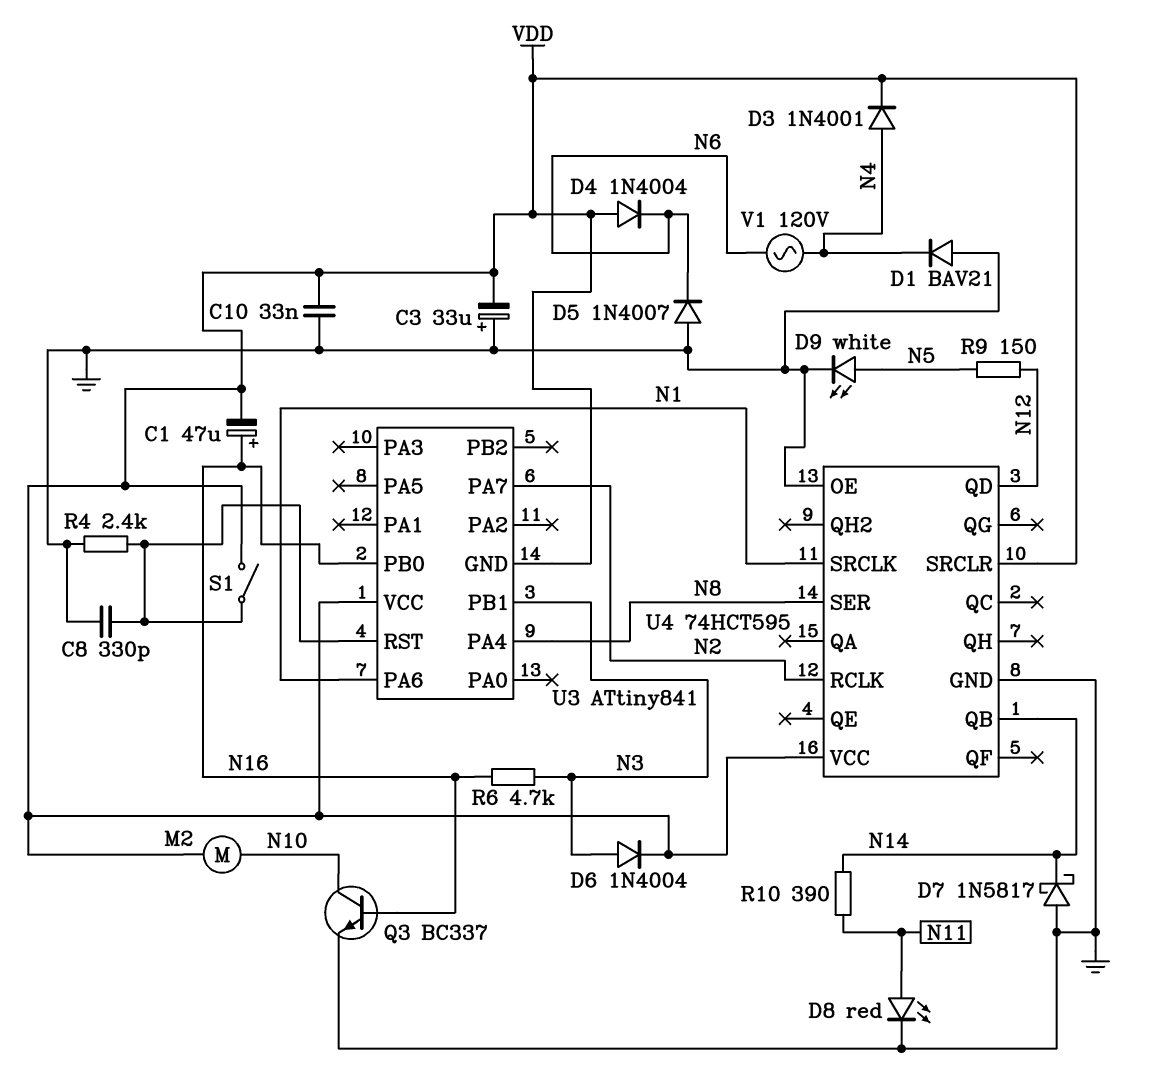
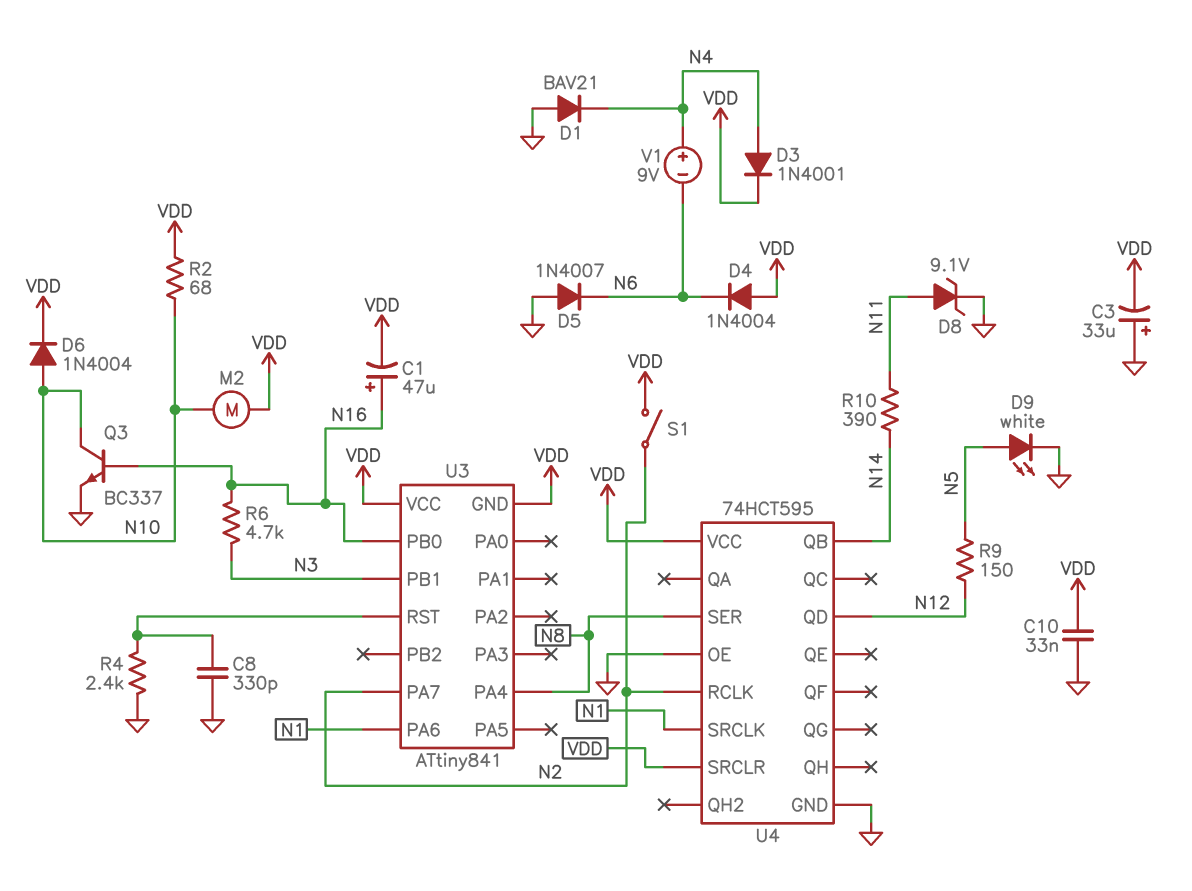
D6: diode 1N4004 (A N3, K VDD) -> diode 1N4004 (A N10, K VDD)
D7: schottky 1N5817 (A GND, K N14) -> none
D8: LED red (A N11, K GND) -> zener 9.1V (A N11, K GND)
R2: none -> 68 (N10, VDD)
S1: switch (U3/RST, VDD) -> switch (N2, VDD)
V1: AC 120V (N4, N6) -> 9V (plus N4, minus N6)

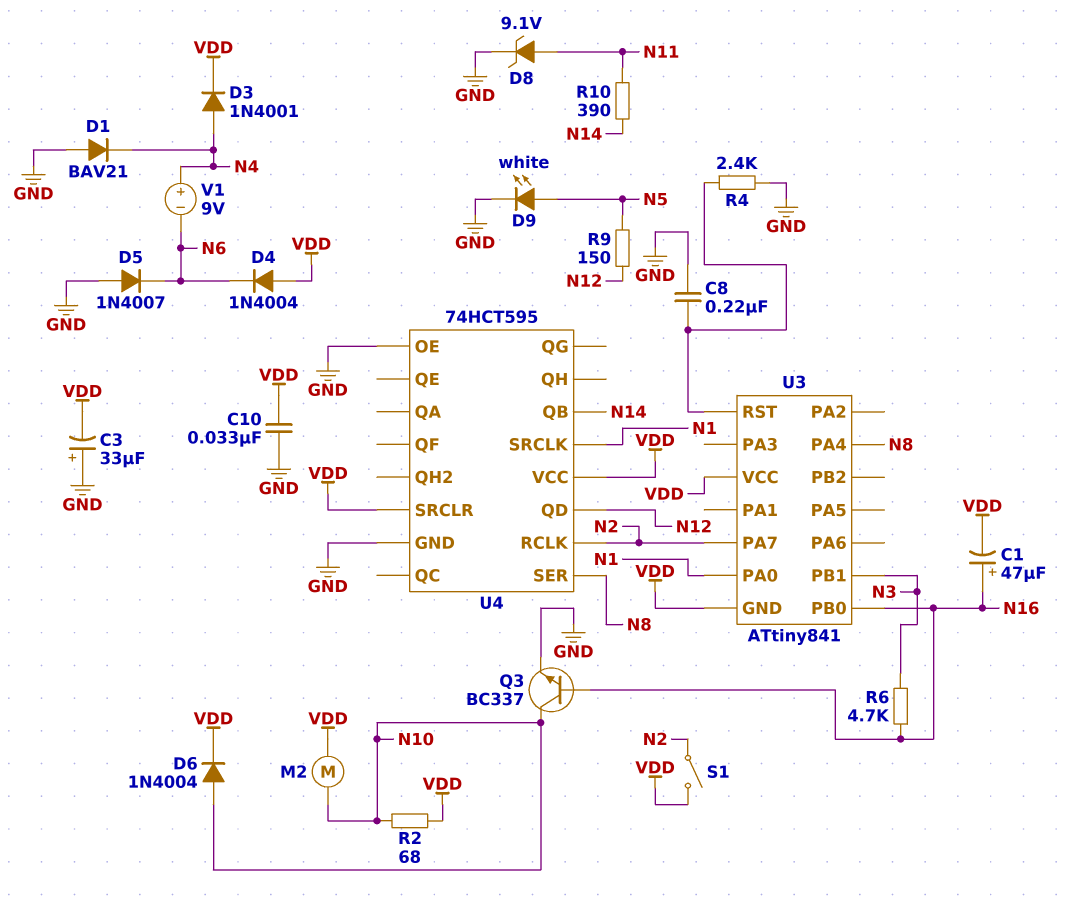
C8: 330pF (GND, U3/RST) -> 220nF (GND, U3/RST)
U3 pin PA0: none -> N1
U3 pin PA6: N1 -> none

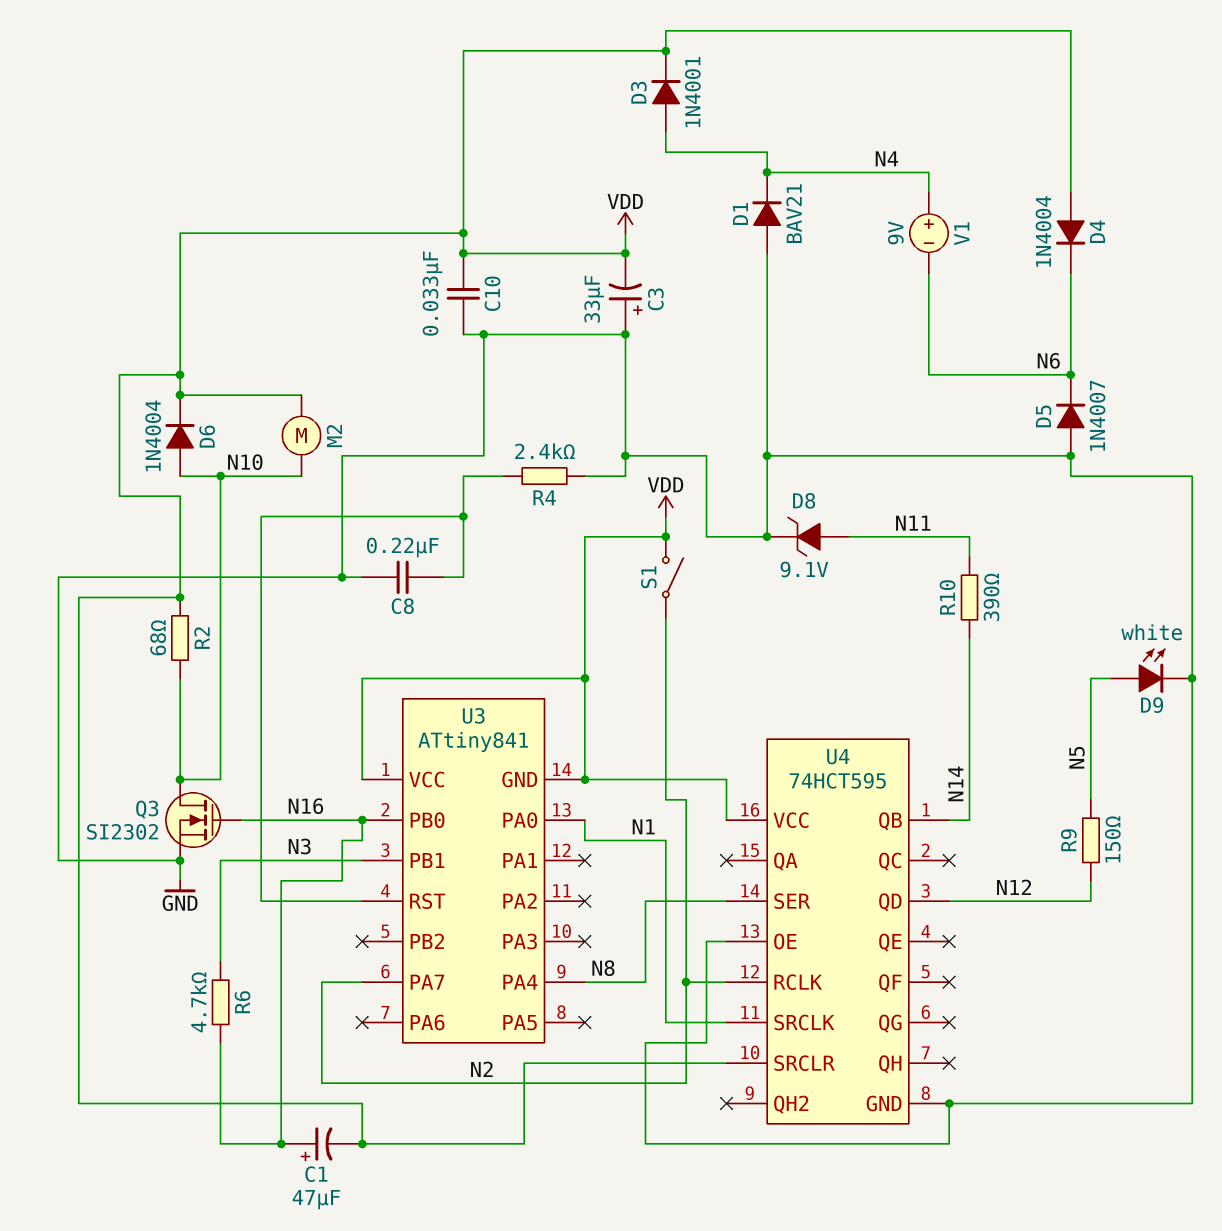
Q3: NPN BC337 (B N16, C N10, E GND) -> NMOS SI2302 (G N16, D N10, S GND)

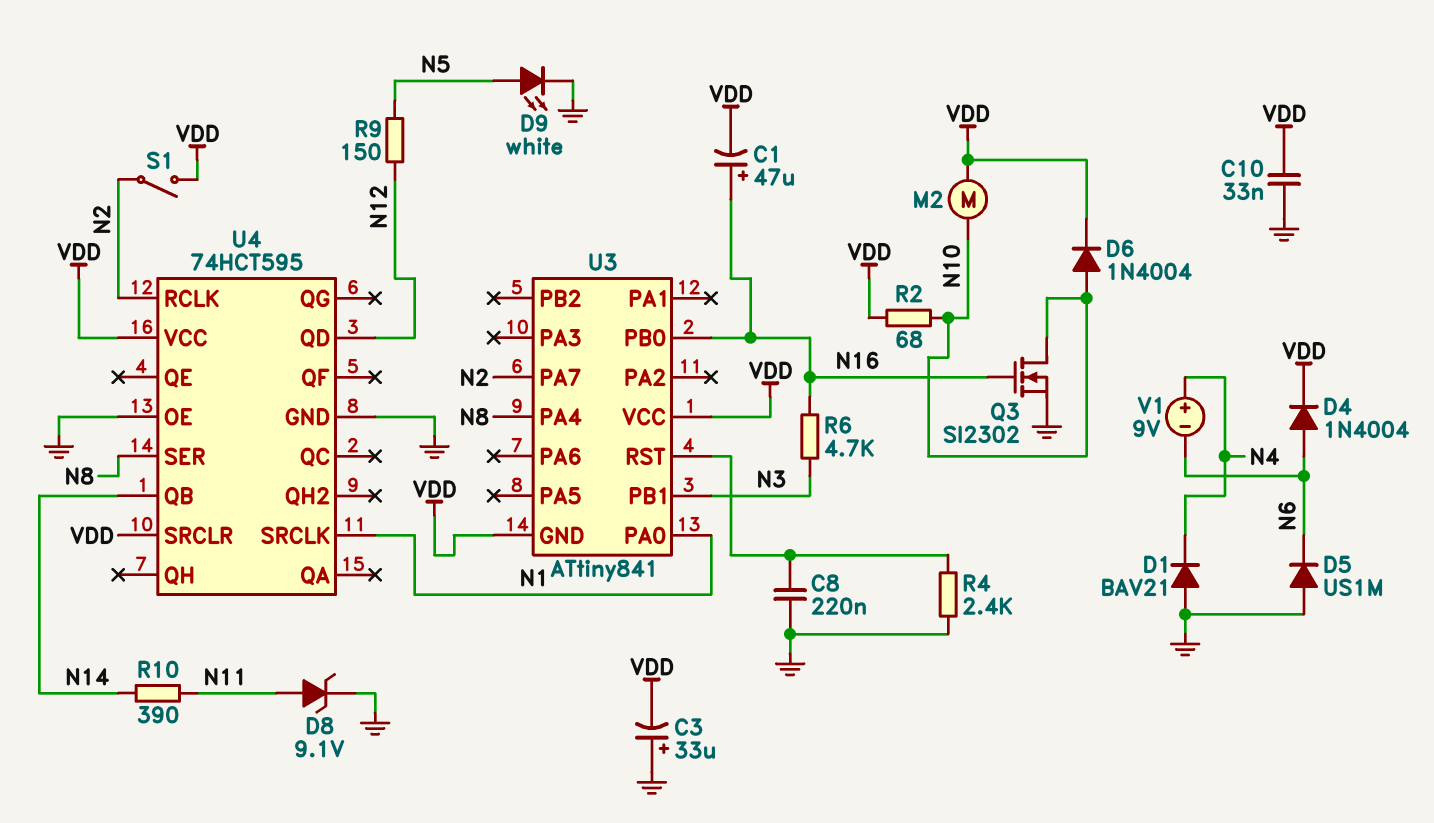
D3: diode 1N4001 (A N4, K VDD) -> none
D4: diode 1N4004 (A VDD, K N6) -> diode 1N4004 (A N6, K VDD)
D5: diode 1N4007 (A GND, K N6) -> diode US1M (A GND, K N6)

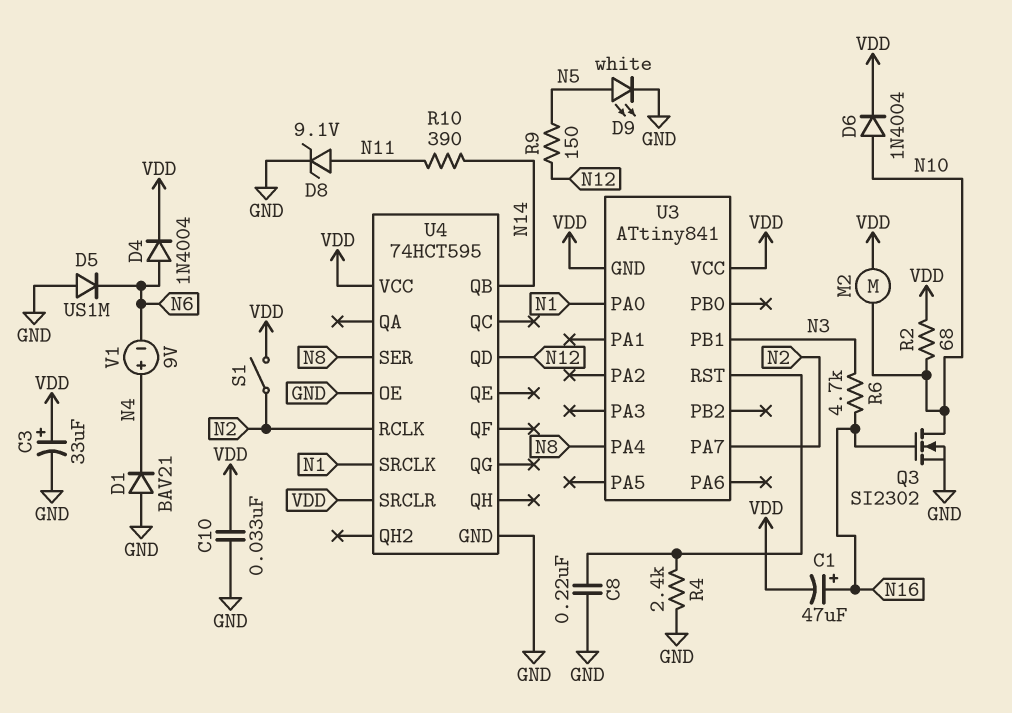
C3: 33uF (plus GND, minus VDD) -> 33uF (plus VDD, minus GND)
U3 pin PB0: N16 -> none

